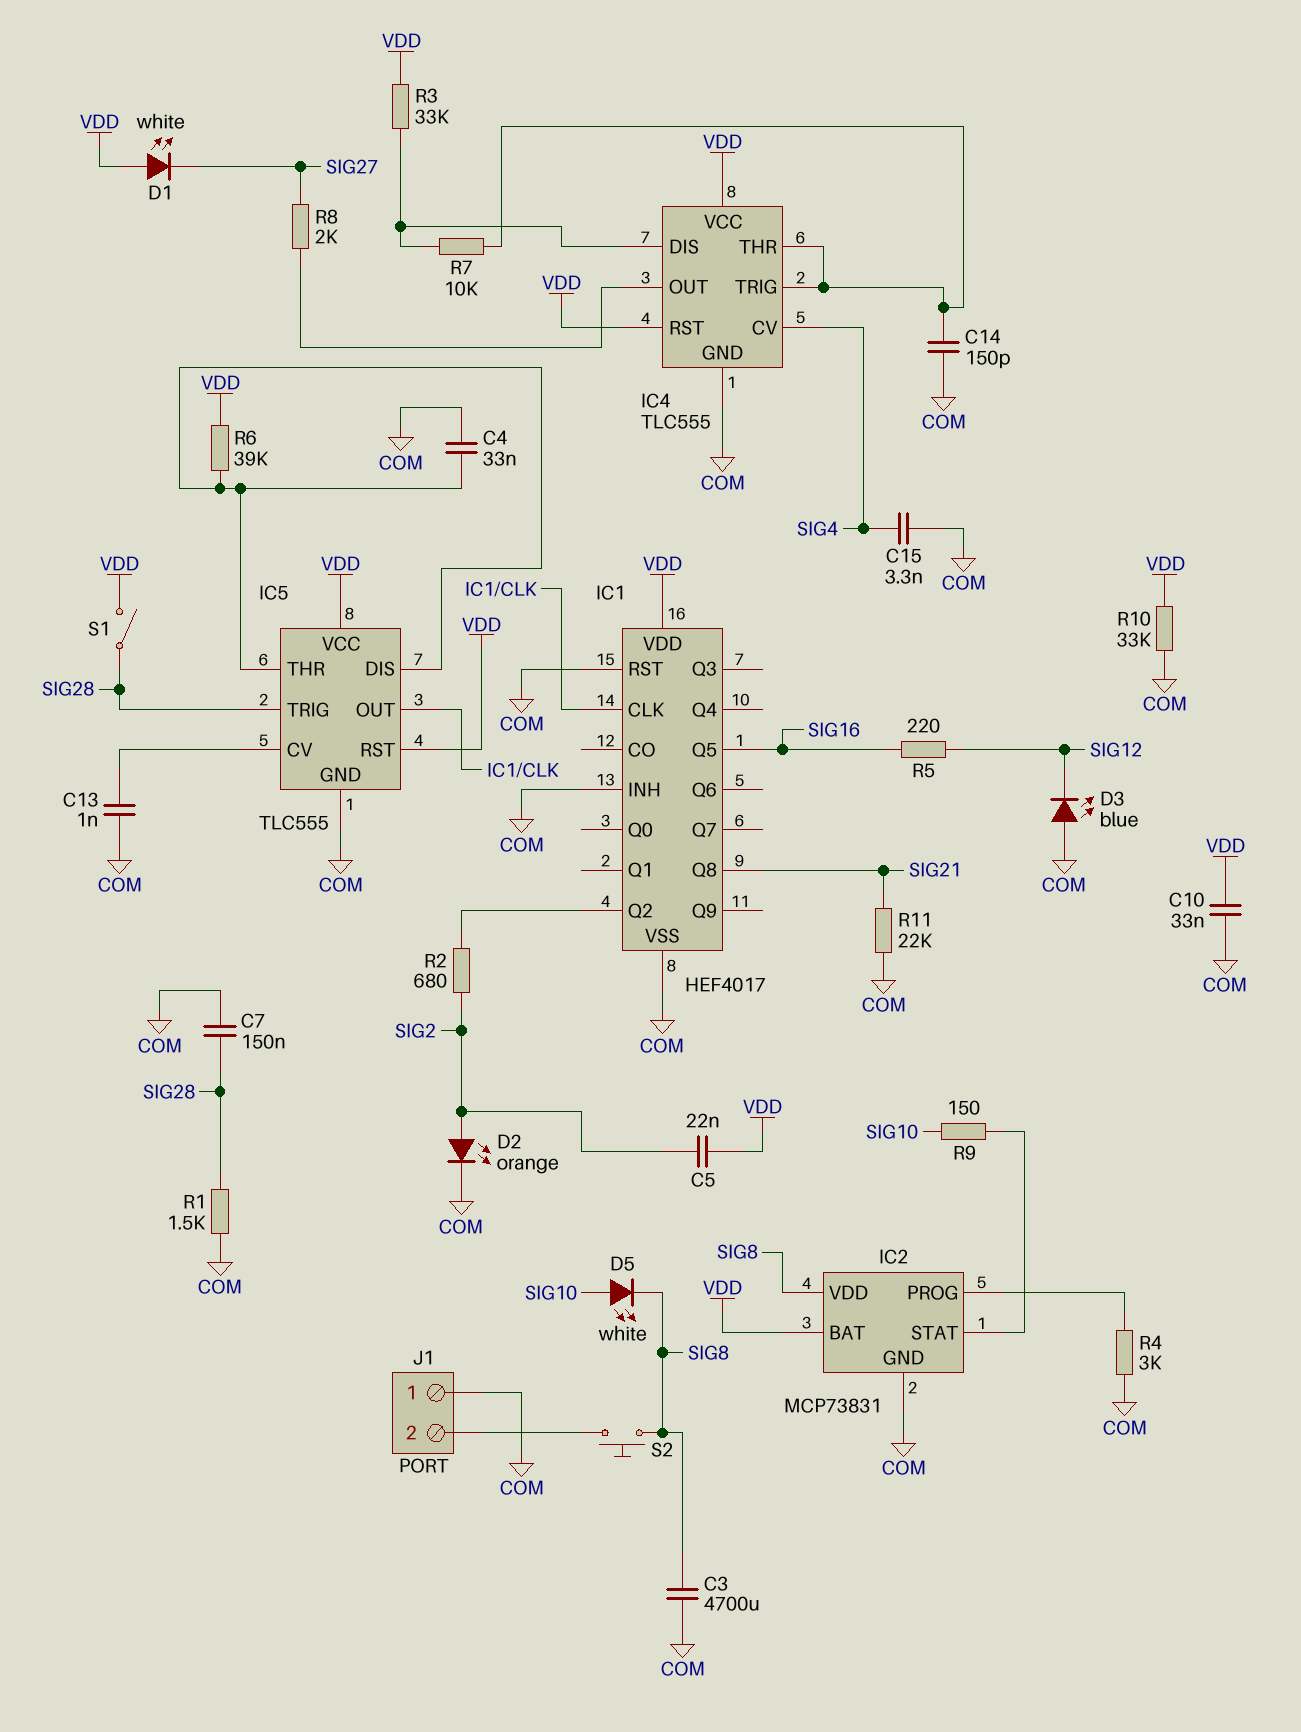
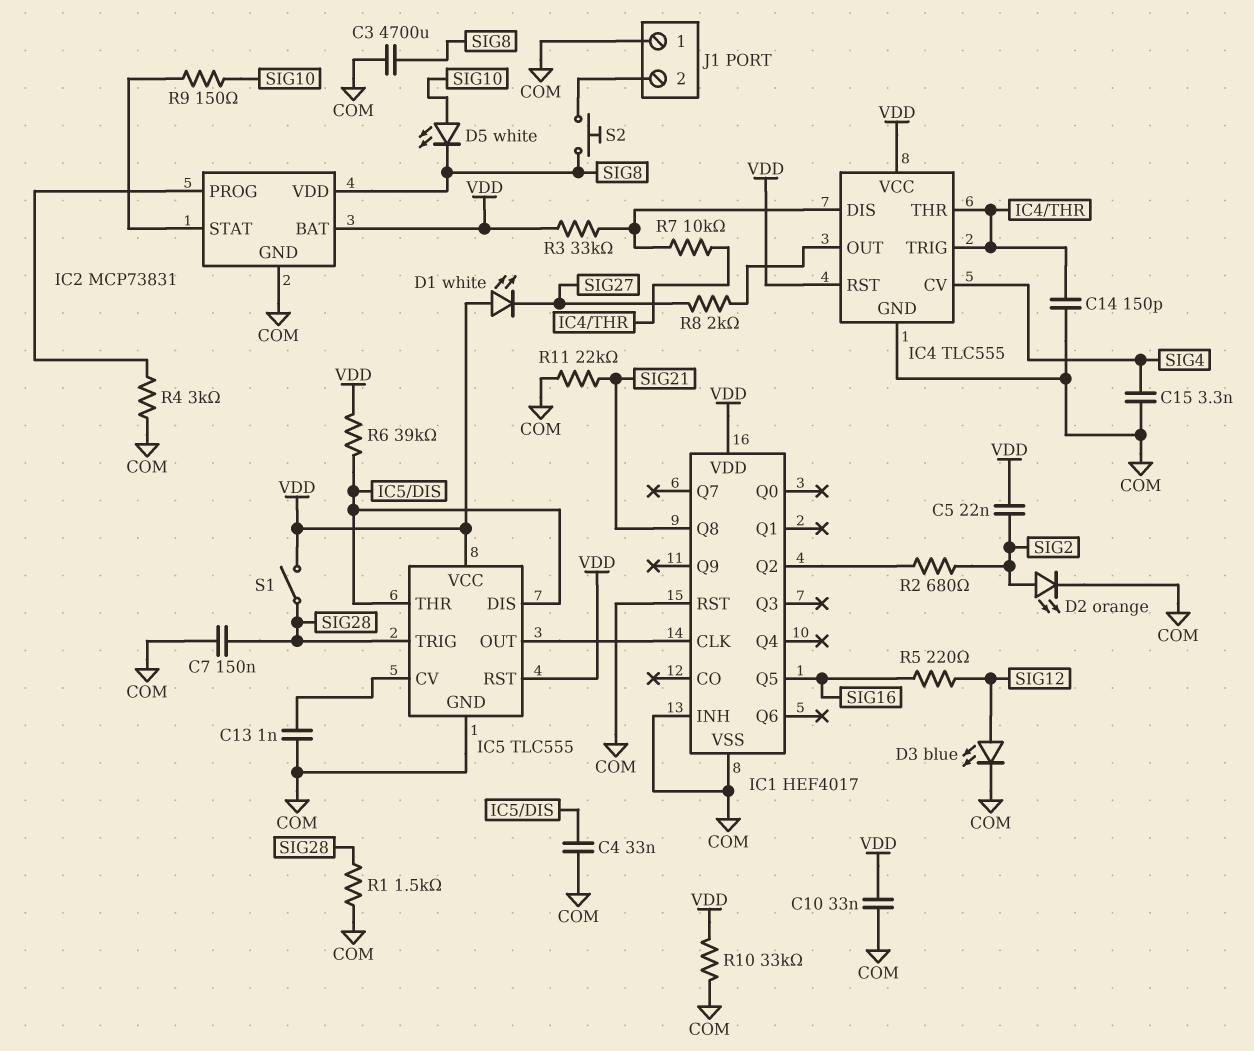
D3: LED blue (A COM, K SIG12) -> LED blue (A SIG12, K COM)

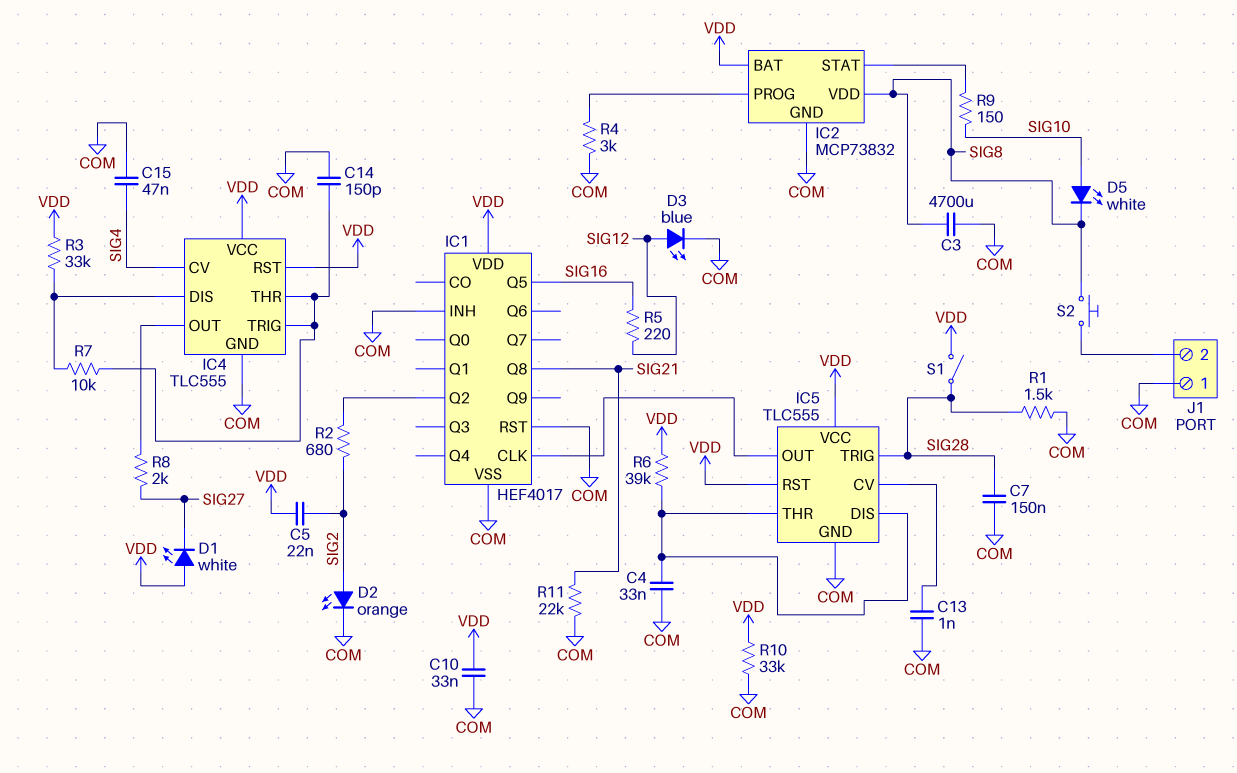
C15: 3.3nF (COM, SIG4) -> 47nF (COM, SIG4)
IC2: MCP73831 -> MCP73832

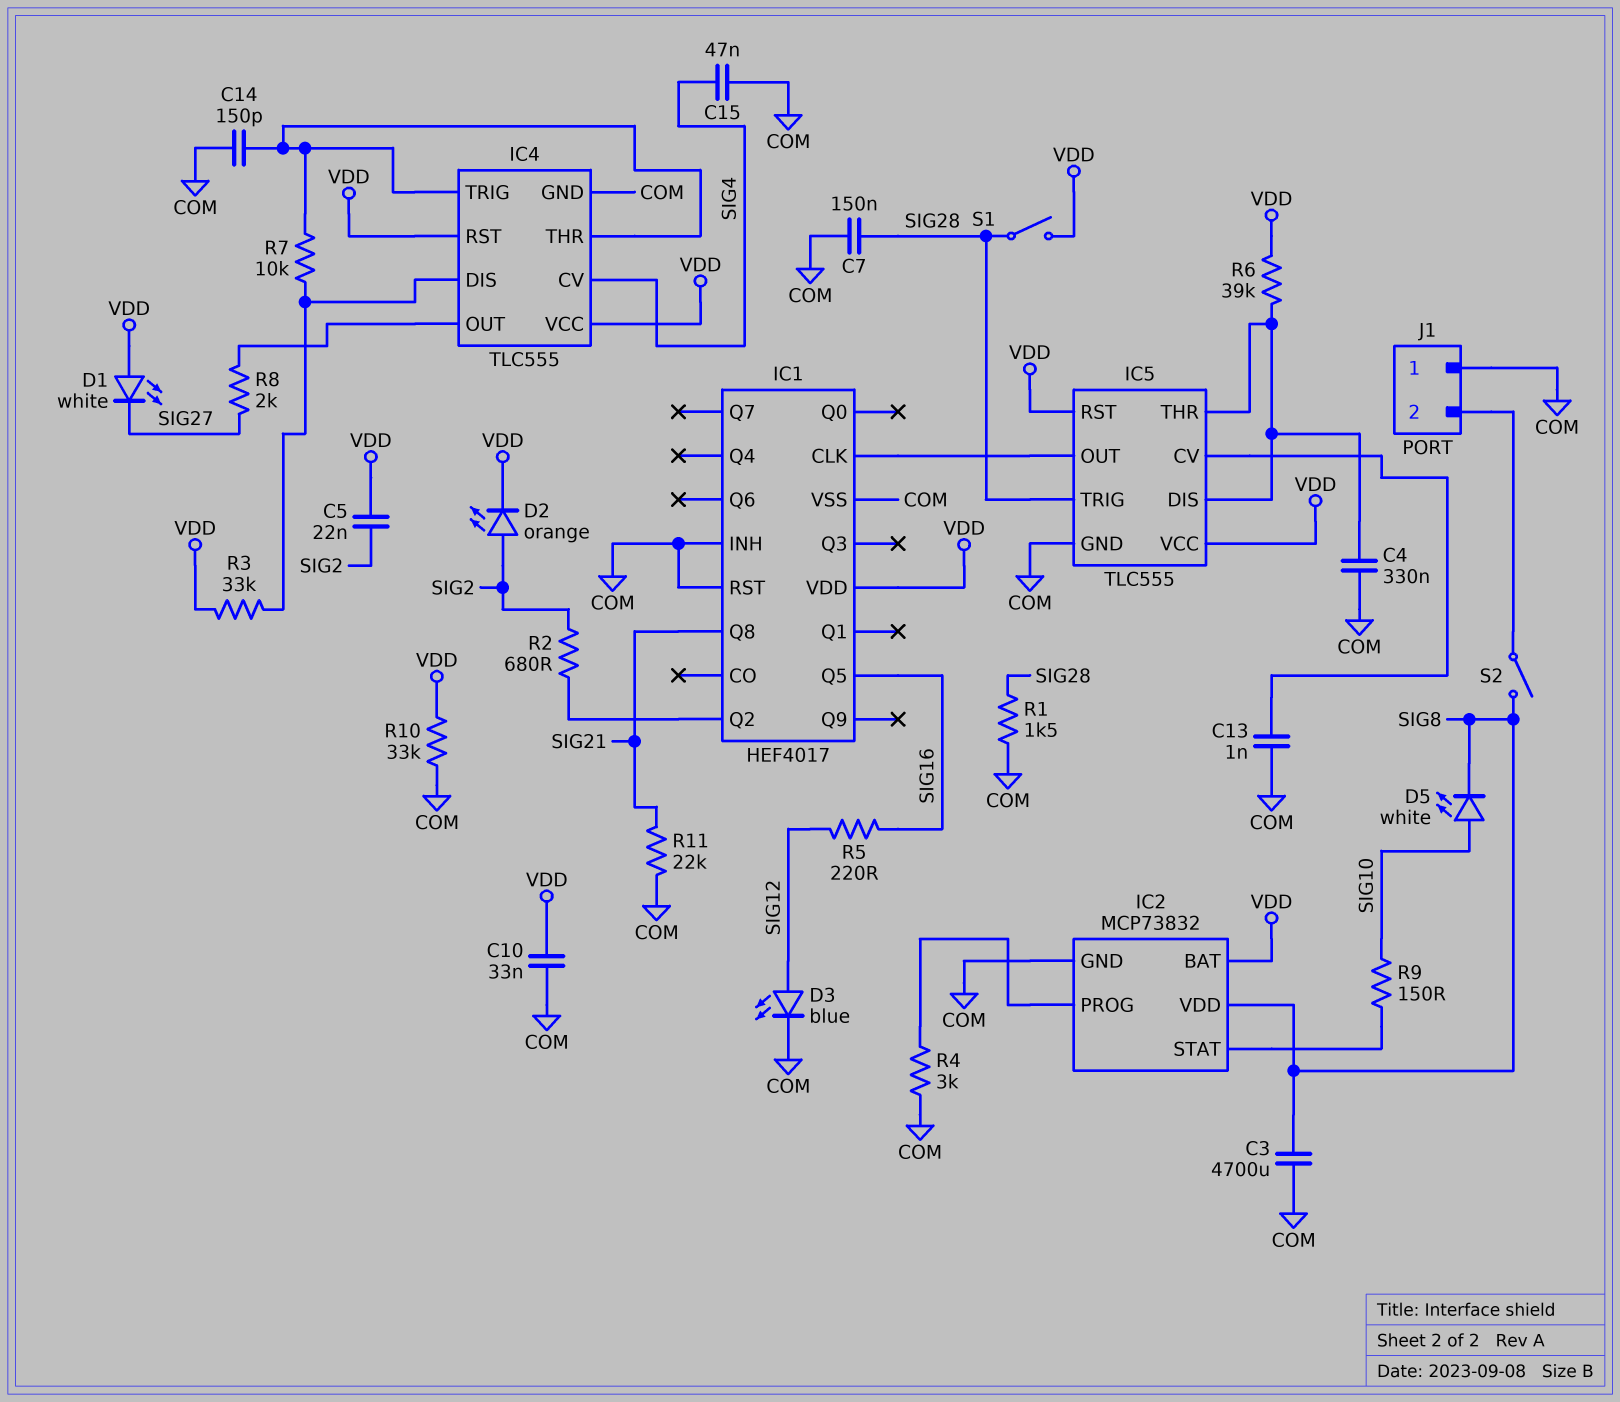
C4: 33nF (COM, IC5/DIS) -> 330nF (COM, IC5/DIS)
D2: LED orange (A SIG2, K COM) -> LED orange (A SIG2, K VDD)
S2: button (J1/2, SIG8) -> switch (J1/2, SIG8)

